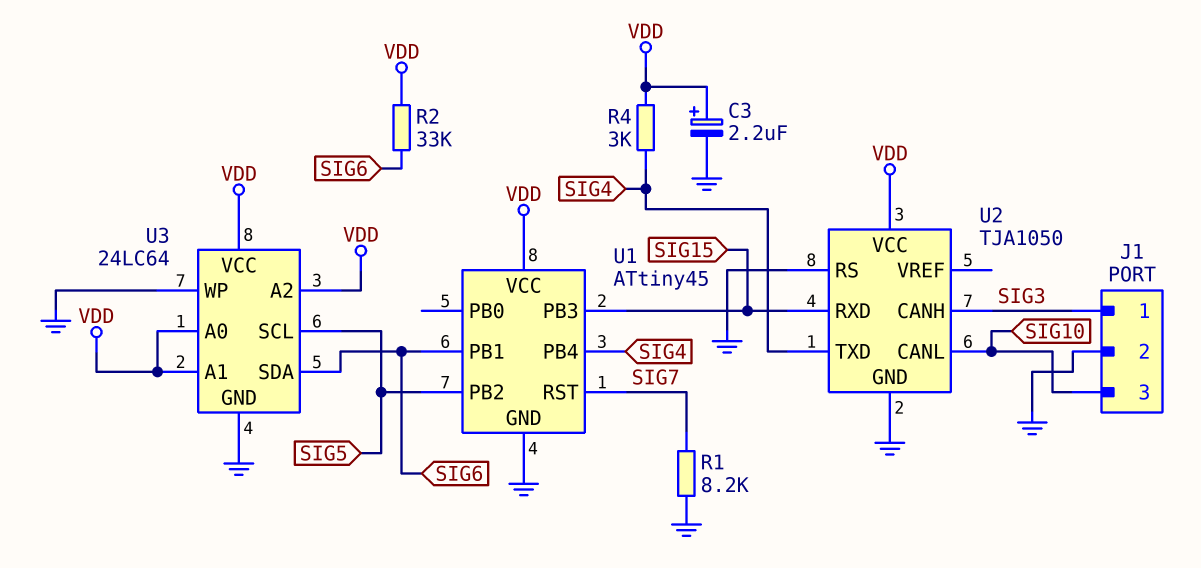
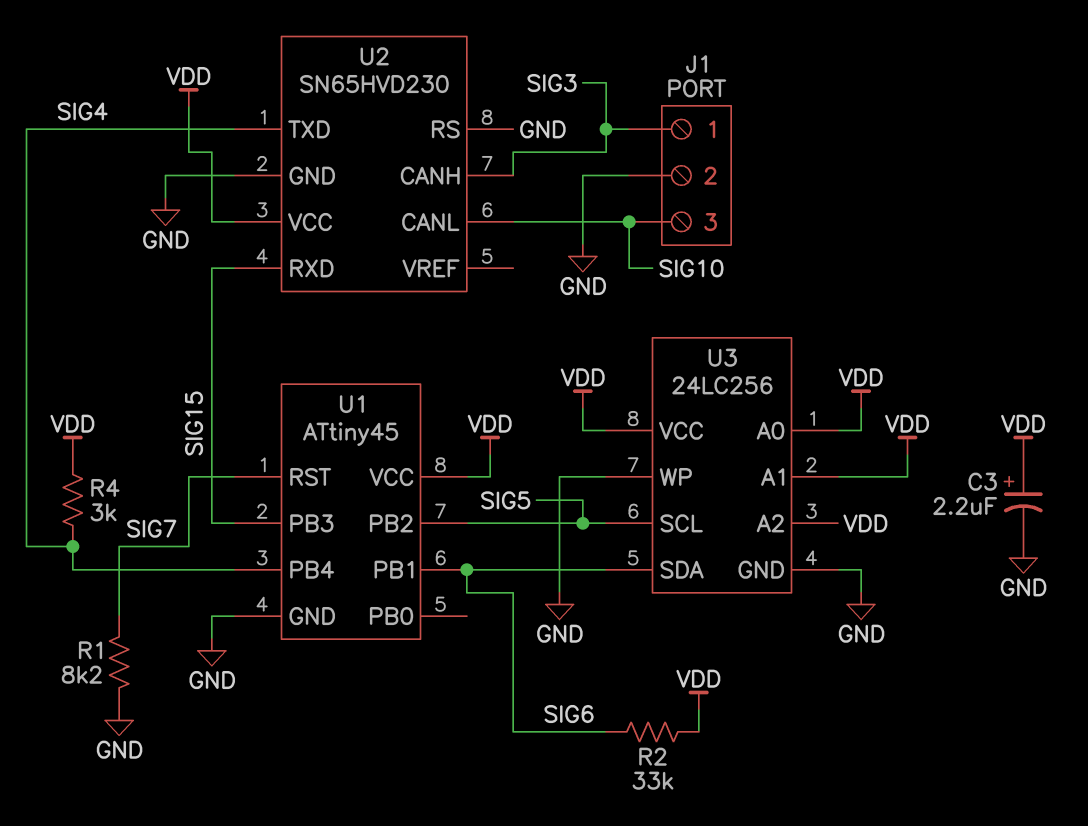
U2: TJA1050 -> SN65HVD230
U3: 24LC64 -> 24LC256

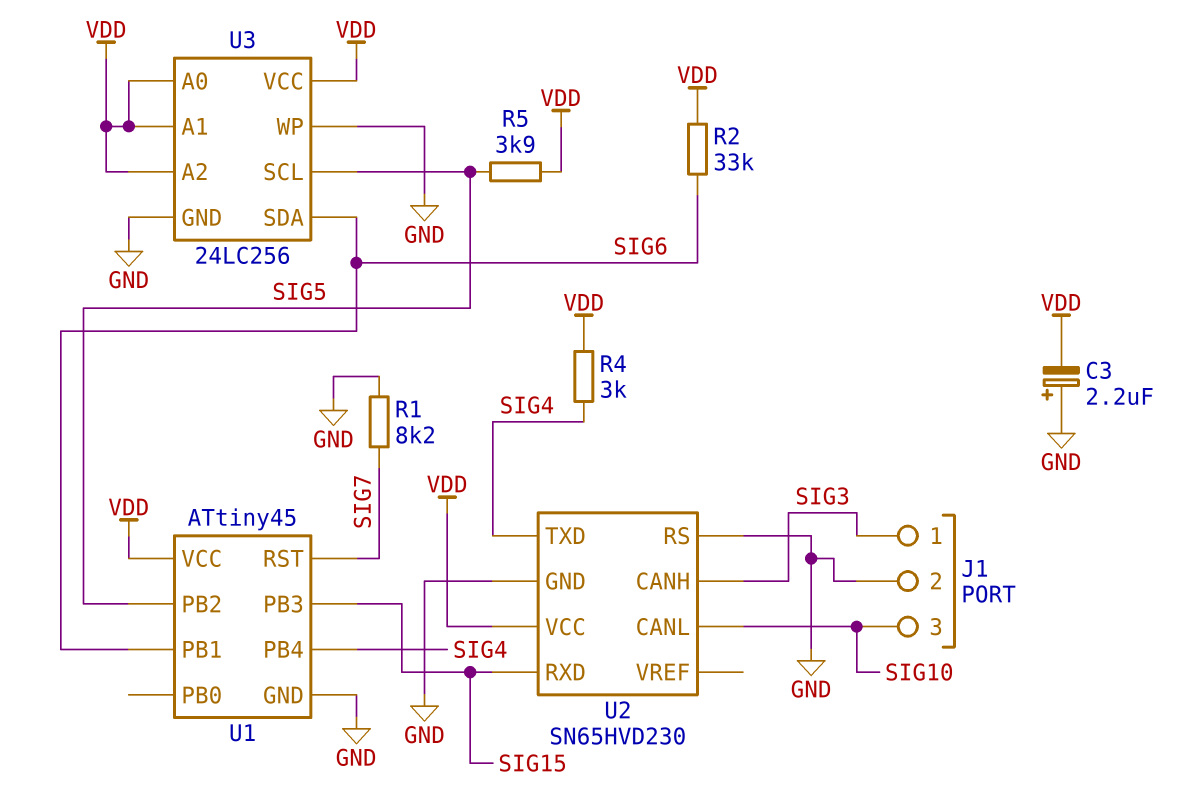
C3: 2.2uF (plus VDD, minus GND) -> 2.2uF (plus GND, minus VDD)
R5: none -> 3.9k (SIG5, VDD)

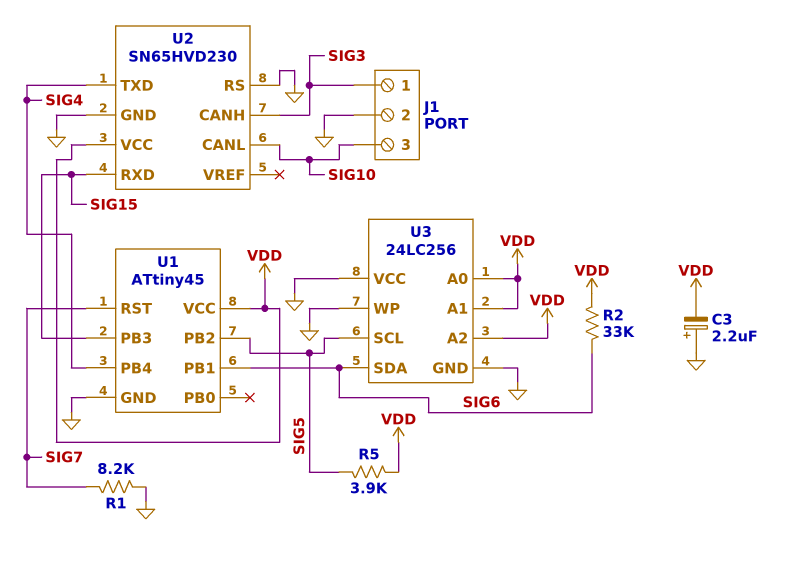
R4: 3k (SIG4, VDD) -> none
U3 pin VCC: VDD -> GND

